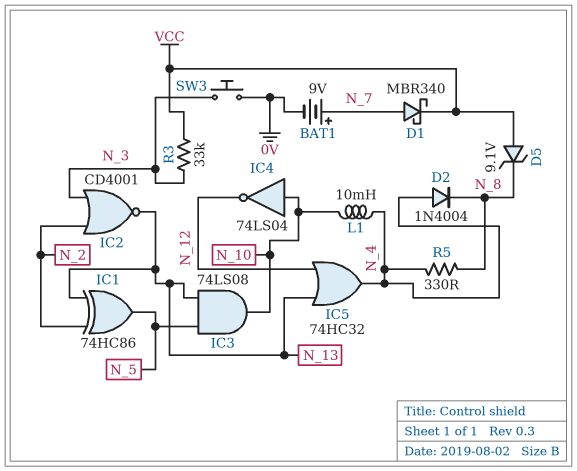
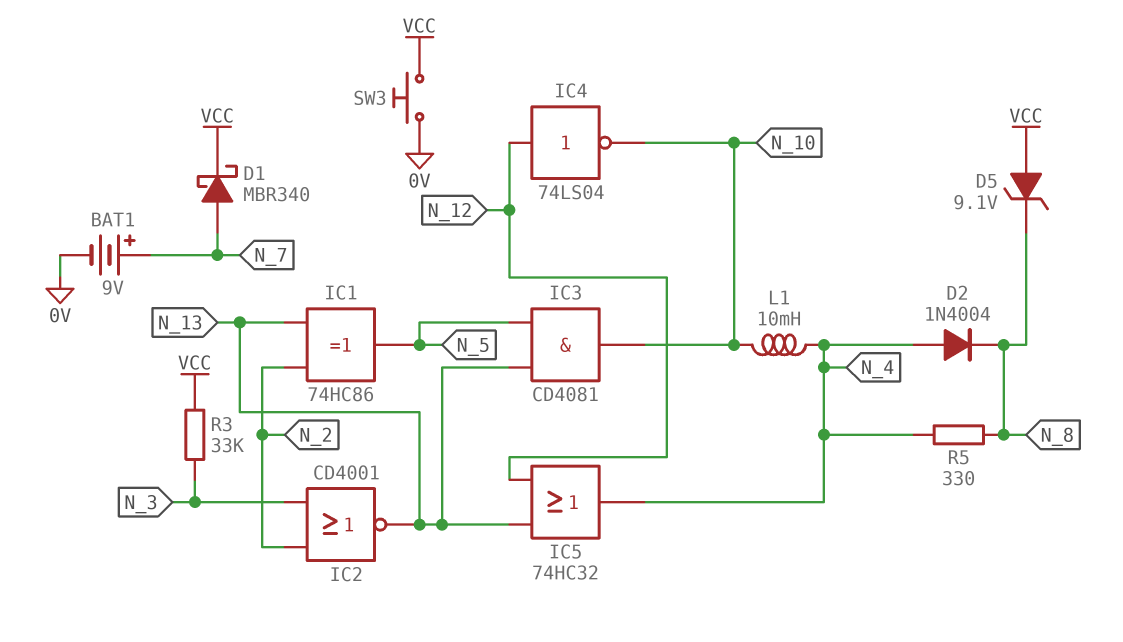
IC3: AND 74LS08 (in N_5, in N_13, out N_10) -> AND CD4081 (in N_5, in N_13, out N_10)
IC4: NOT 74LS04 (in N_10, out N_12) -> NOT 74LS04 (in N_12, out N_10)
SW3: button (0V, N_3) -> button (0V, VCC)

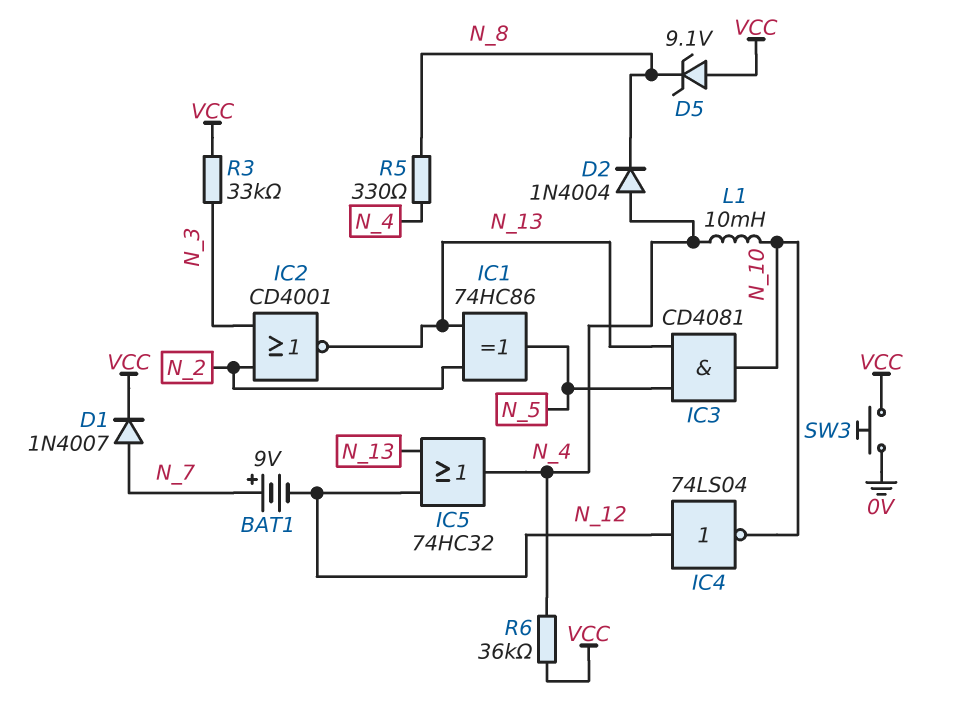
BAT1: 9V (plus N_7, minus 0V) -> 9V (plus N_7, minus N_12)
D1: schottky MBR340 (A N_7, K VCC) -> diode 1N4007 (A N_7, K VCC)
R6: none -> 36k (N_4, VCC)

